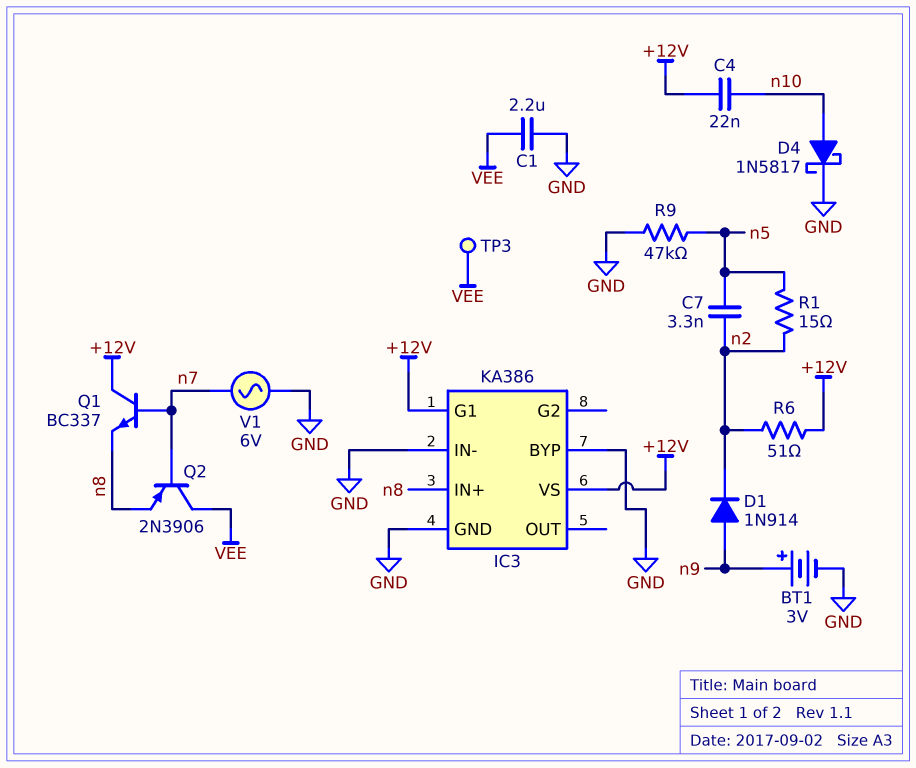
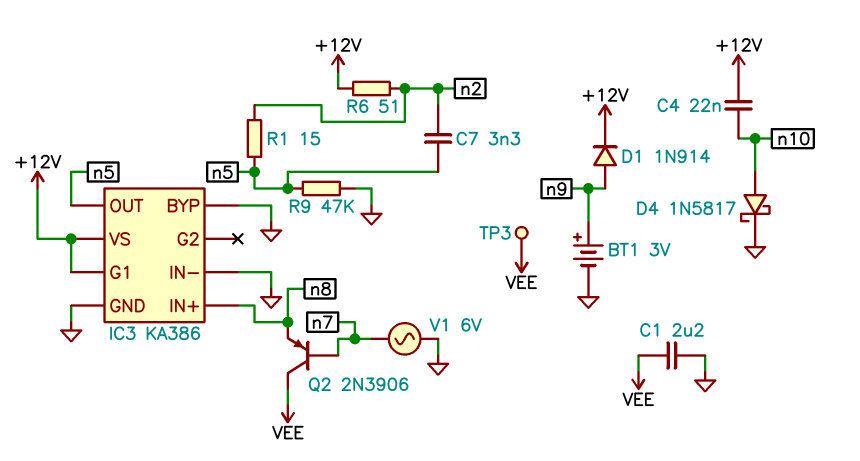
D1: diode 1N914 (A n9, K n2) -> diode 1N914 (A n9, K +12V)
IC3 pin OUT: none -> n5
Q1: NPN BC337 (B n7, C +12V, E n8) -> none

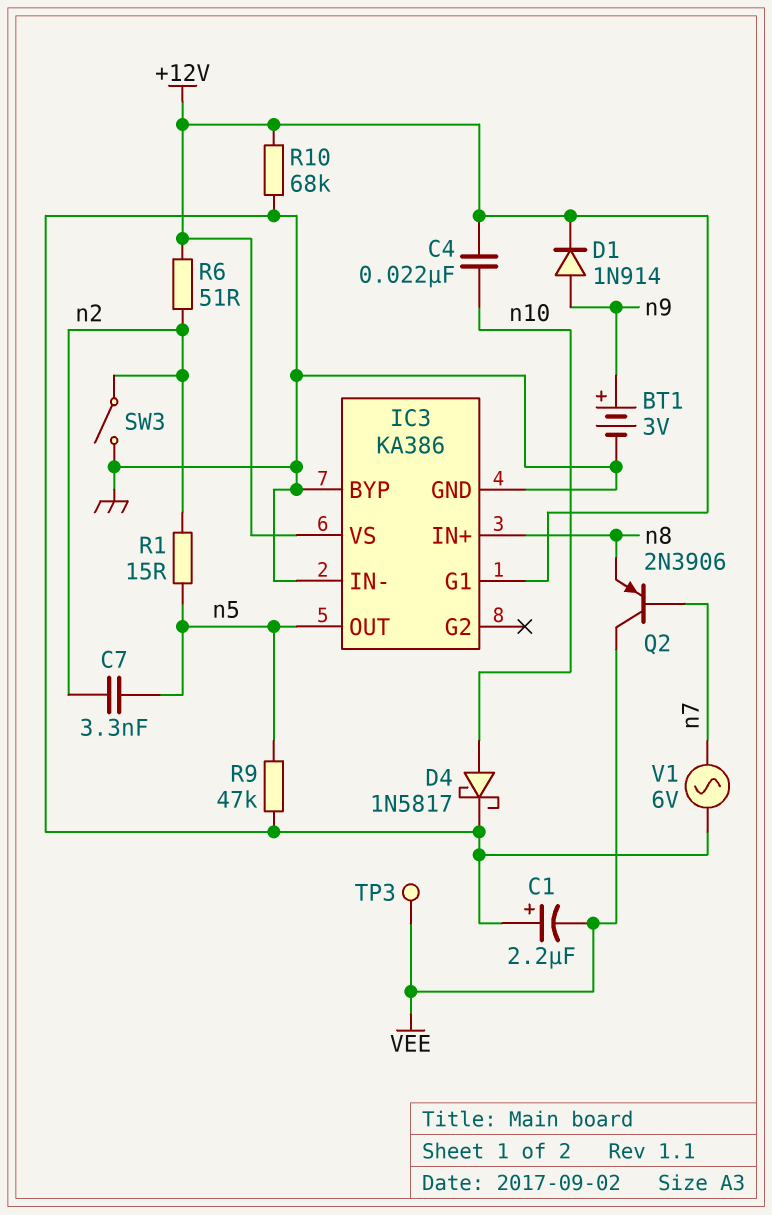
C1: 2.2uF (GND, VEE) -> 2.2uF (plus GND, minus VEE)
R10: none -> 68k (+12V, GND)
SW3: none -> switch (GND, n2)

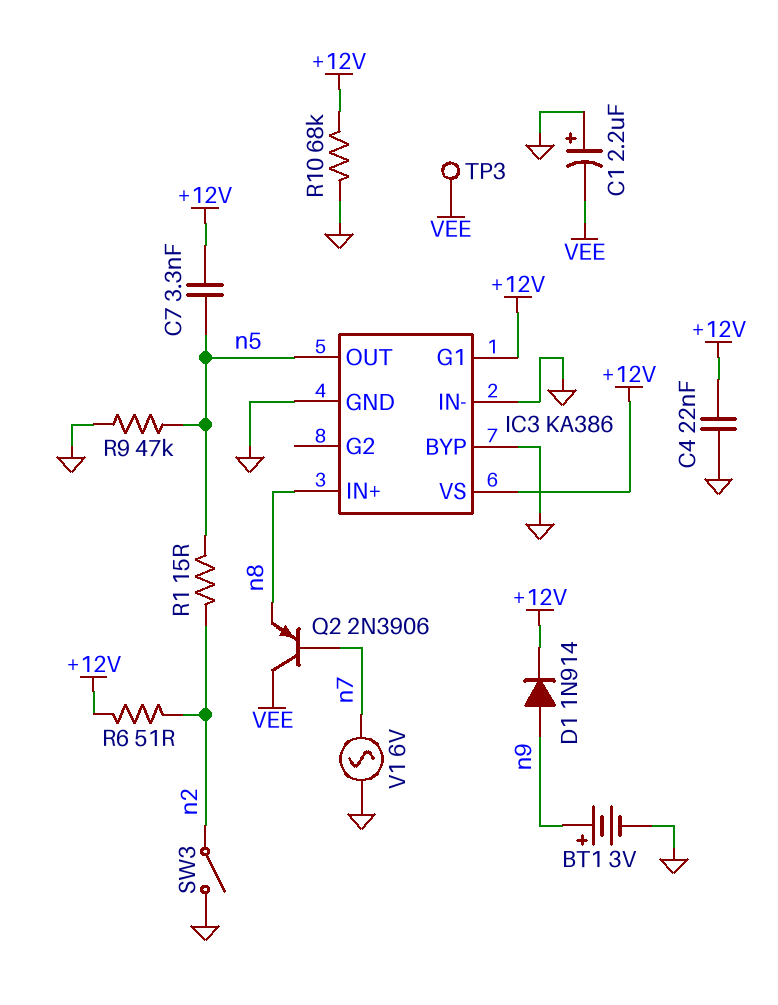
C4: 22nF (+12V, n10) -> 22nF (+12V, GND)
C7: 3.3nF (n2, n5) -> 3.3nF (+12V, n5)
D4: schottky 1N5817 (A n10, K GND) -> none

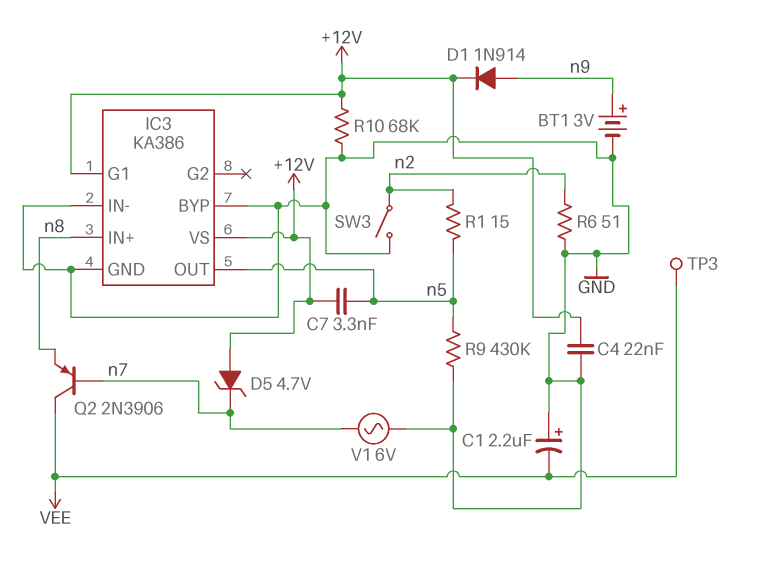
D5: none -> zener 4.7V (A +12V, K n7)
R6: 51 (+12V, n2) -> 51 (GND, n2)
R9: 47k (GND, n5) -> 430k (GND, n5)

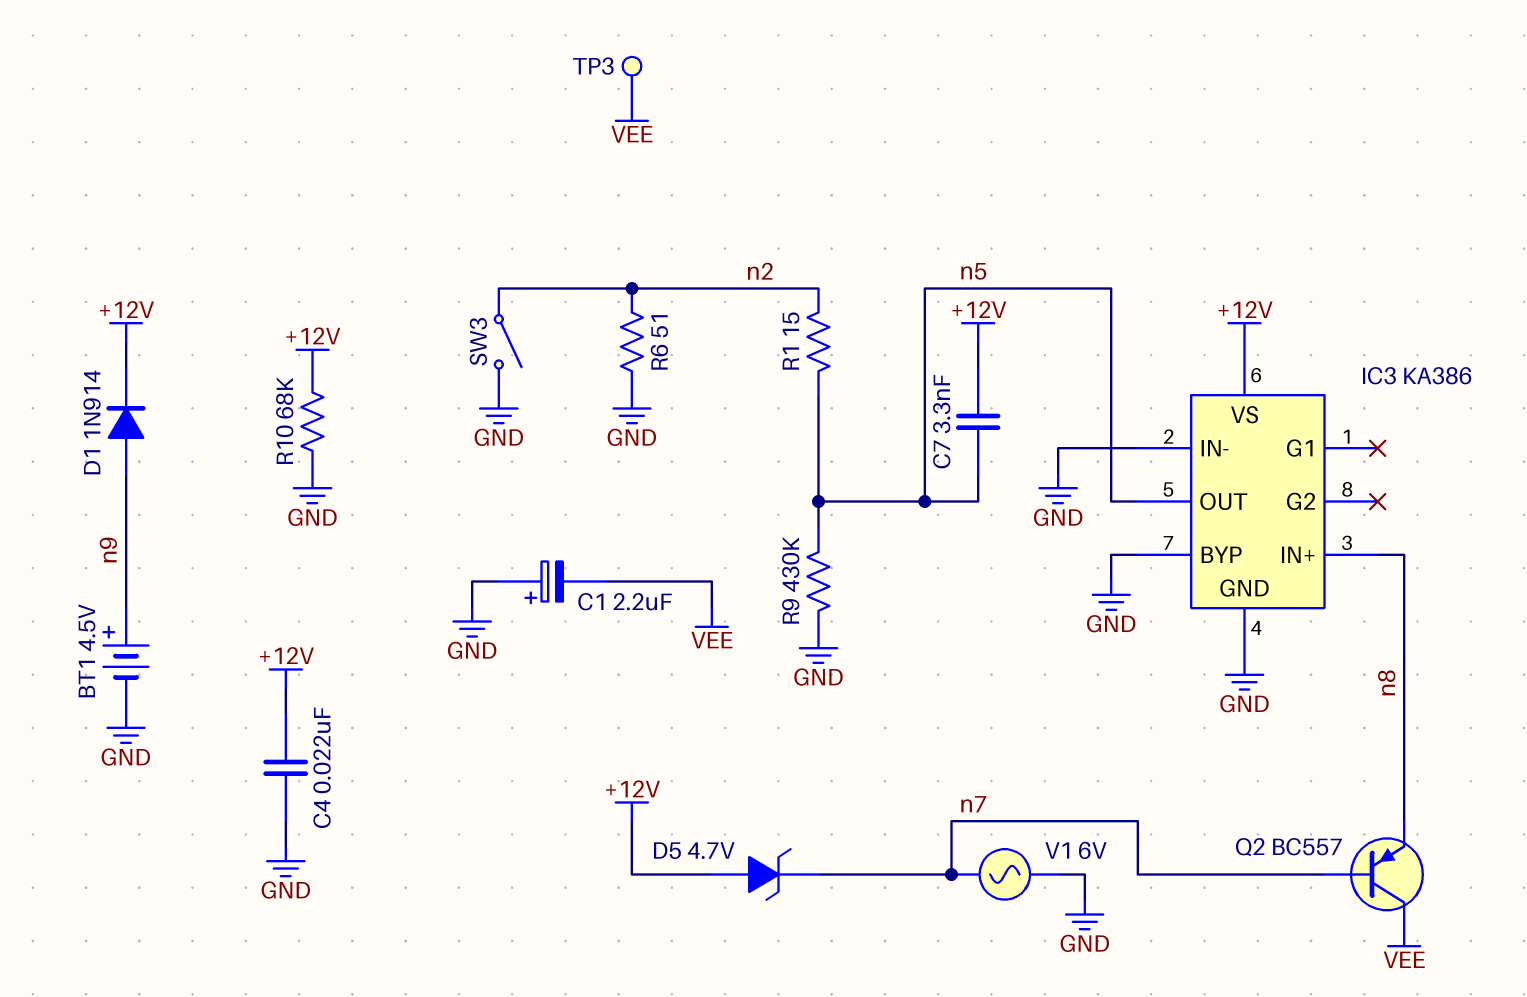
BT1: 3V (plus n9, minus GND) -> 4.5V (plus n9, minus GND)
IC3 pin G1: +12V -> none
Q2: PNP 2N3906 (B n7, C VEE, E n8) -> PNP BC557 (B n7, C VEE, E n8)

